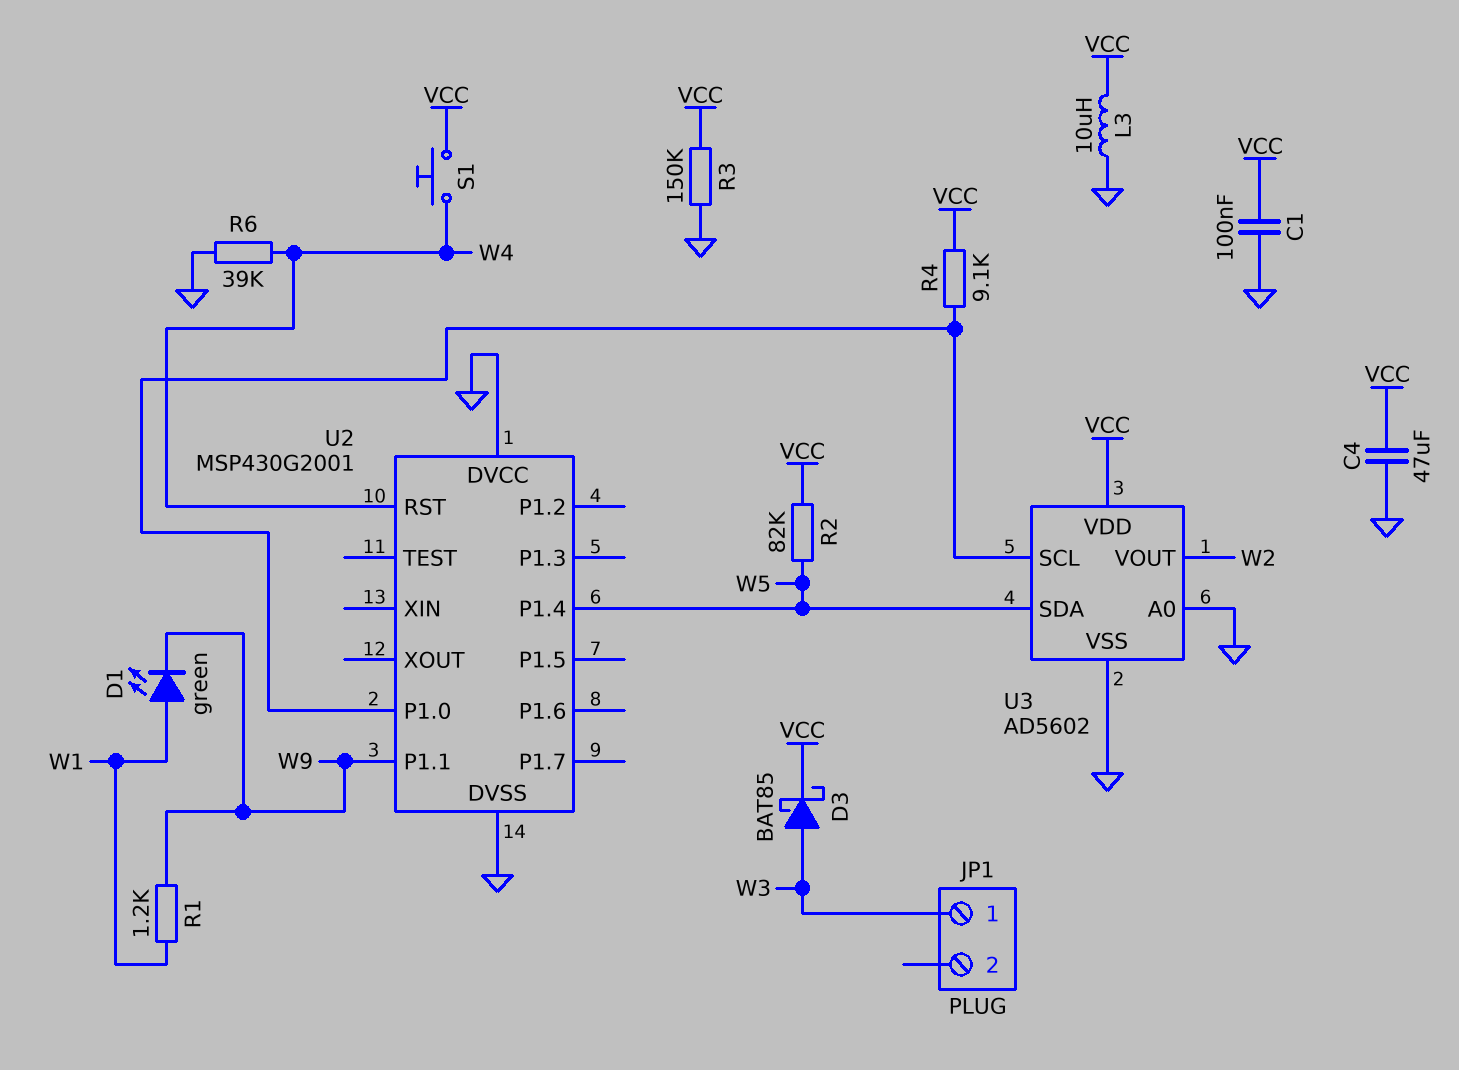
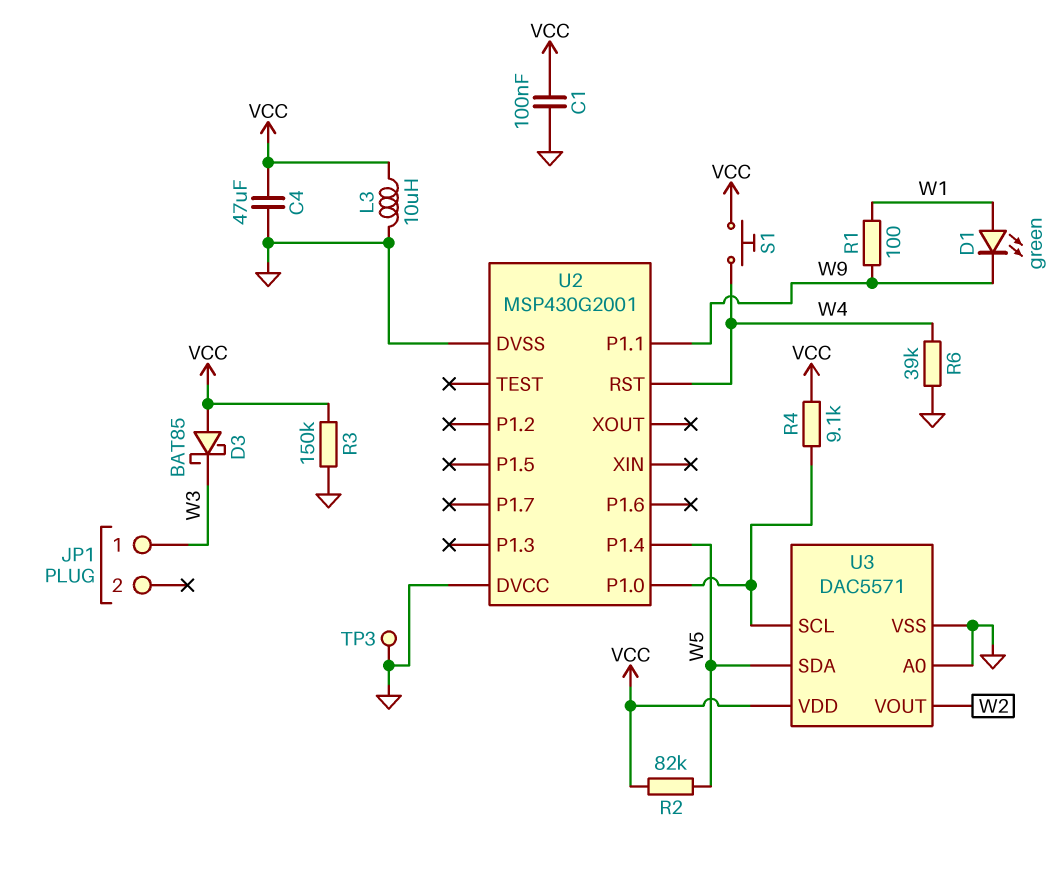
D3: schottky BAT85 (A W3, K VCC) -> schottky BAT85 (A VCC, K W3)
R1: 1.2k (W1, W9) -> 100 (W1, W9)
TP3: none -> test point (GND)
U3: AD5602 -> DAC5571

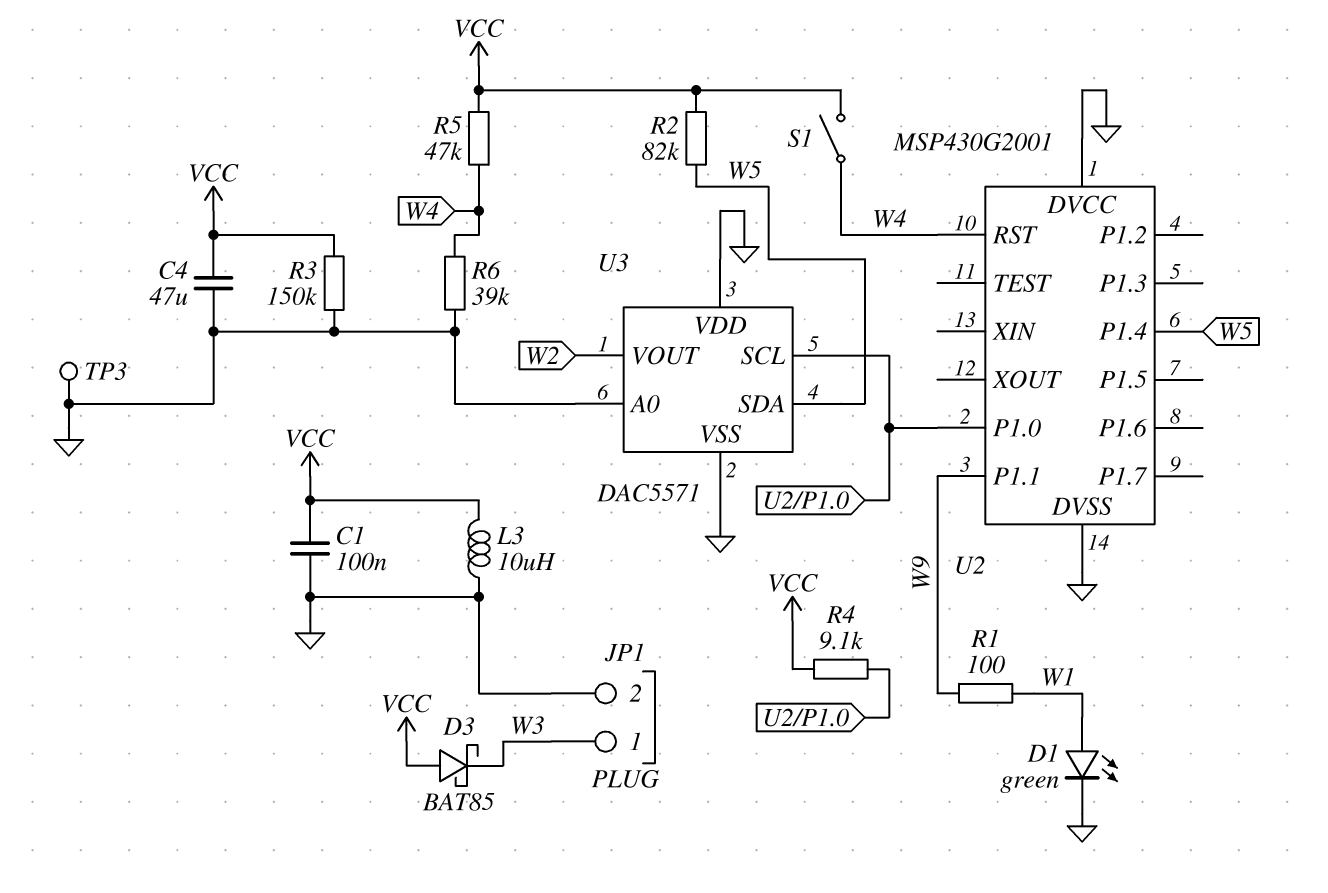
D1: LED green (A W1, K W9) -> LED green (A W1, K GND)
JP1 pin 2: none -> GND
R5: none -> 47k (VCC, W4)
S1: button (VCC, W4) -> switch (VCC, W4)
U3 pin VDD: VCC -> GND

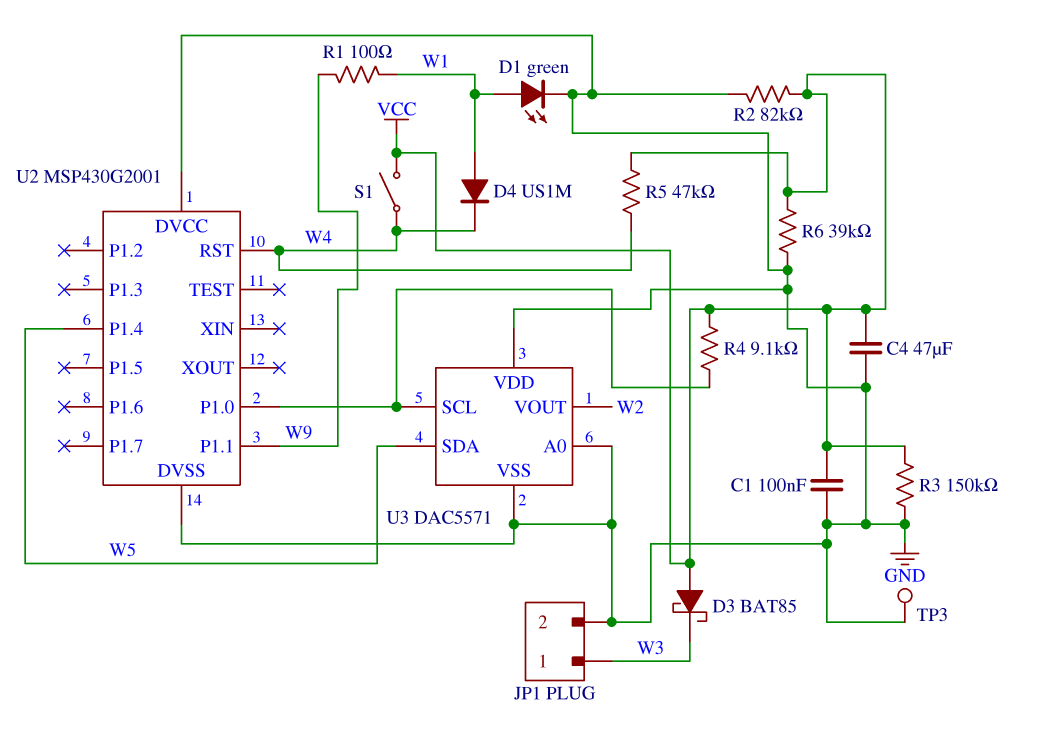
D4: none -> diode US1M (A W1, K W4)
L3: 10uH (GND, VCC) -> none
R2: 82k (VCC, W5) -> 82k (GND, VCC)
R6: 39k (GND, W4) -> 39k (GND, VCC)

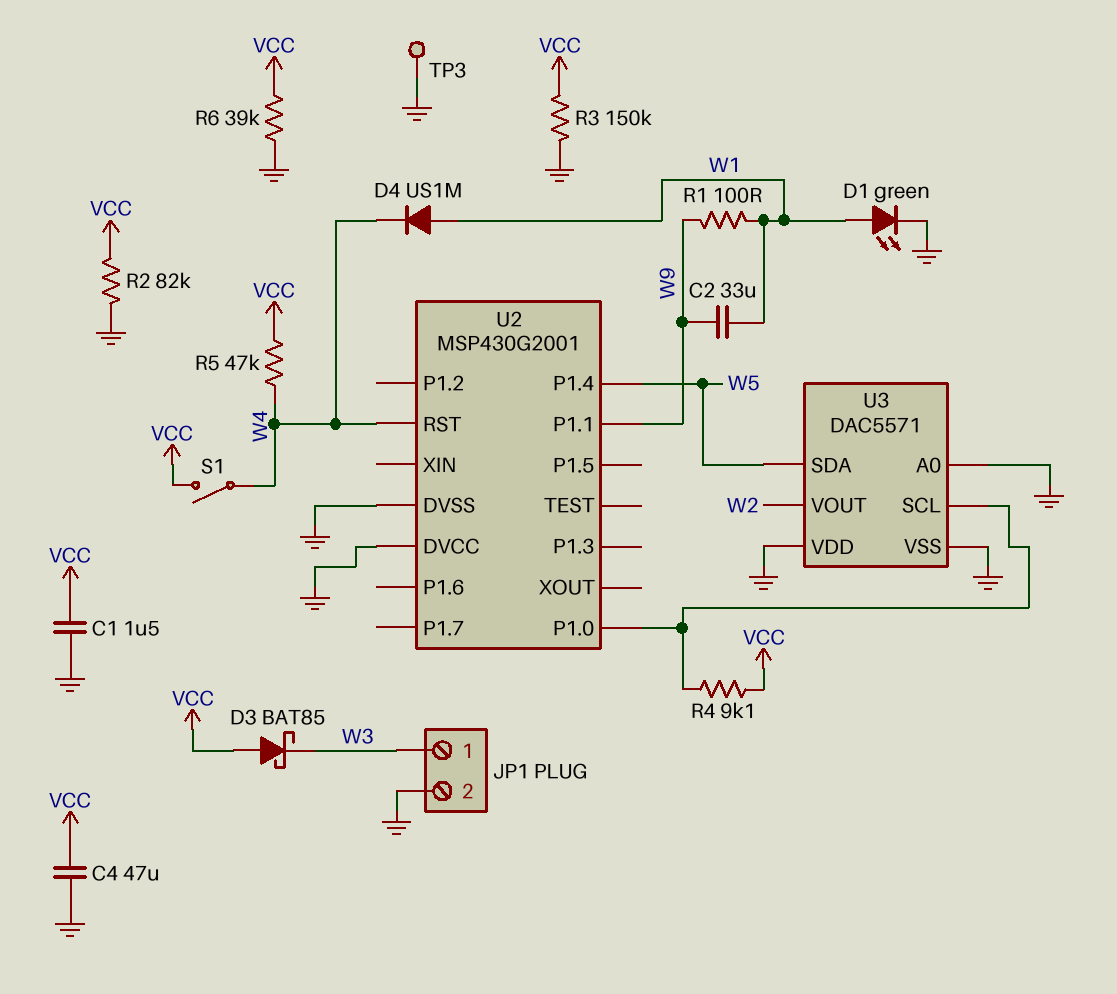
C1: 100nF (GND, VCC) -> 1.5uF (GND, VCC)
C2: none -> 33uF (W1, W9)

